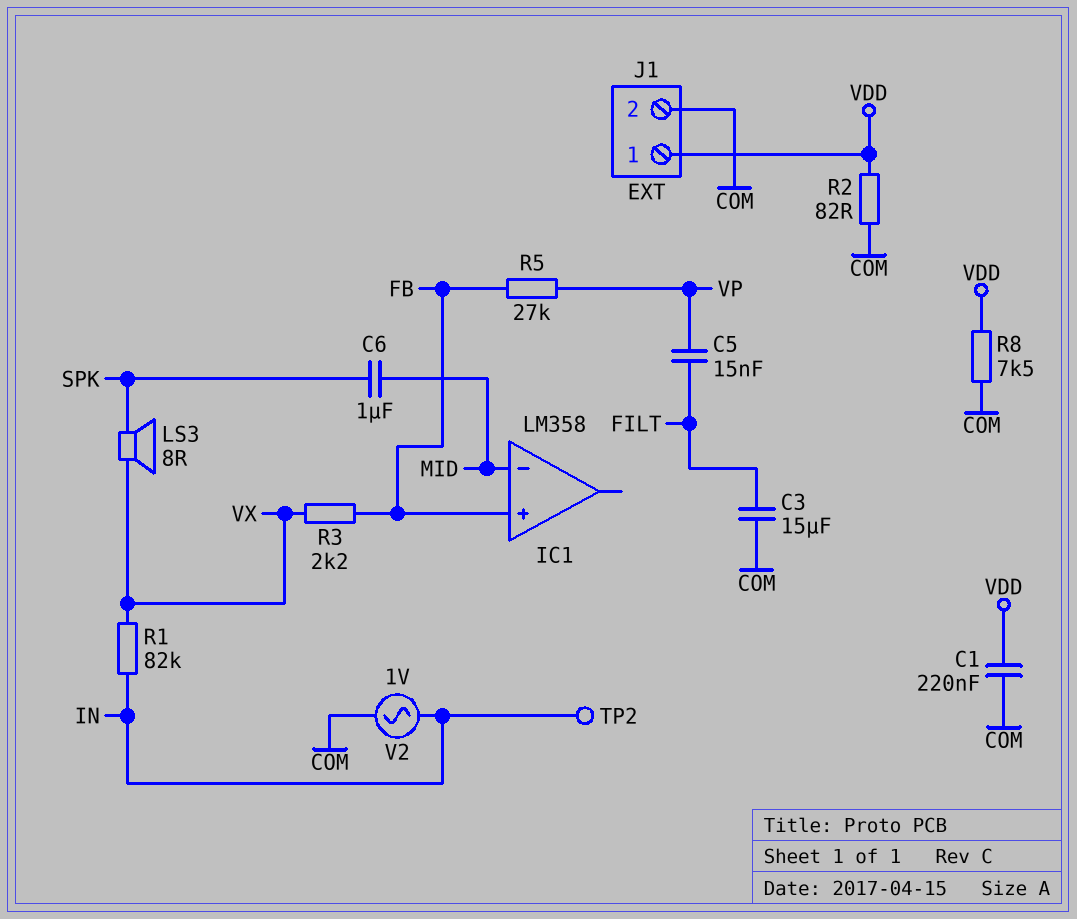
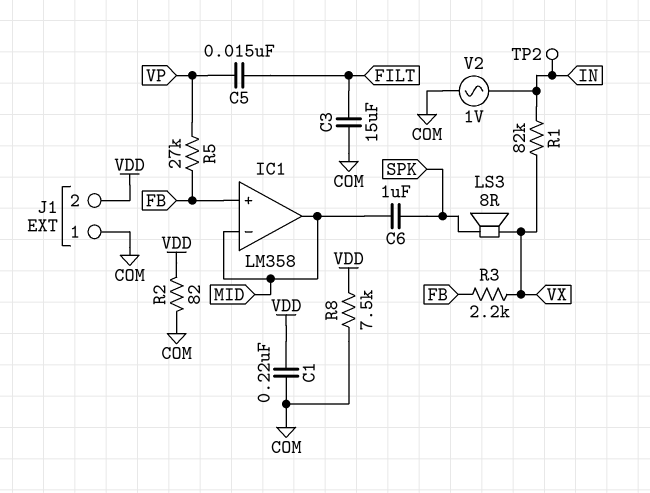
IC1 pin out: none -> MID
J1 pin 1: VDD -> COM
J1 pin 2: COM -> VDD

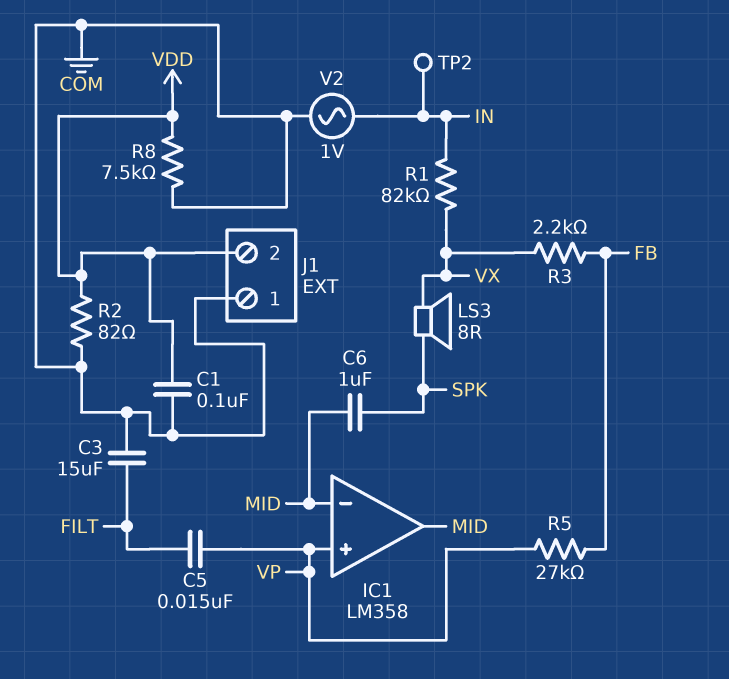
C1: 220nF (COM, VDD) -> 100nF (COM, VDD)
IC1 pin in+: FB -> VP

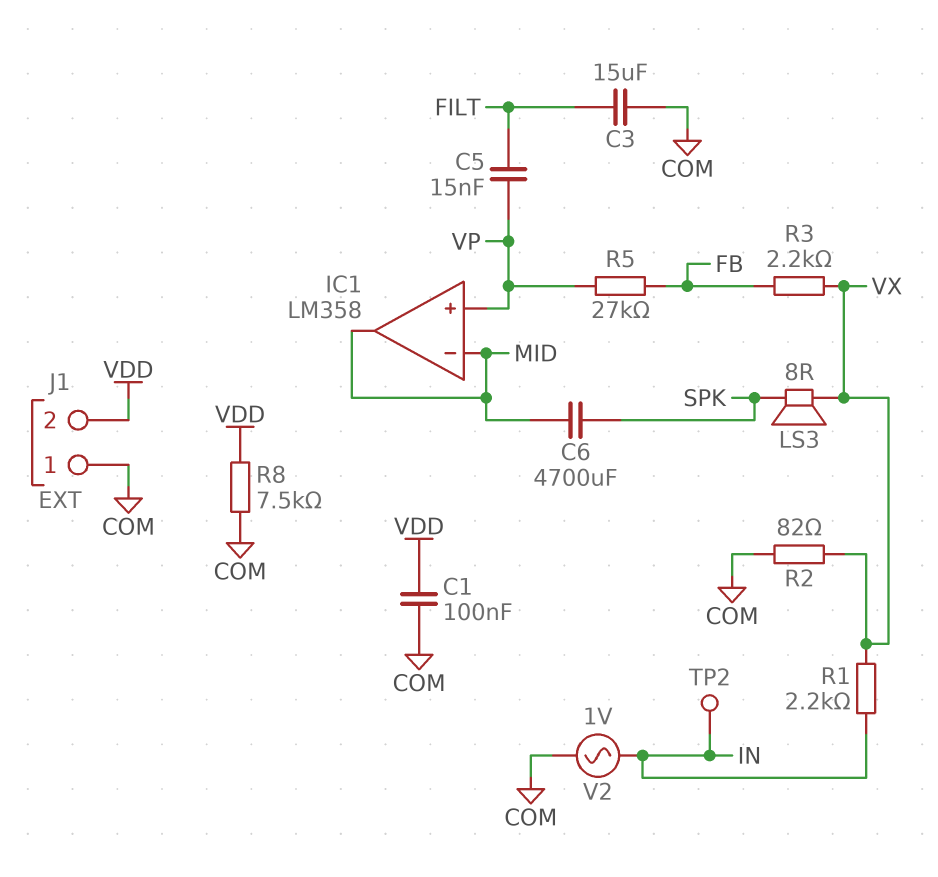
C6: 1uF (MID, SPK) -> 4700uF (MID, SPK)
R1: 82k (IN, VX) -> 2.2k (IN, VX)
R2: 82 (COM, VDD) -> 82 (COM, VX)

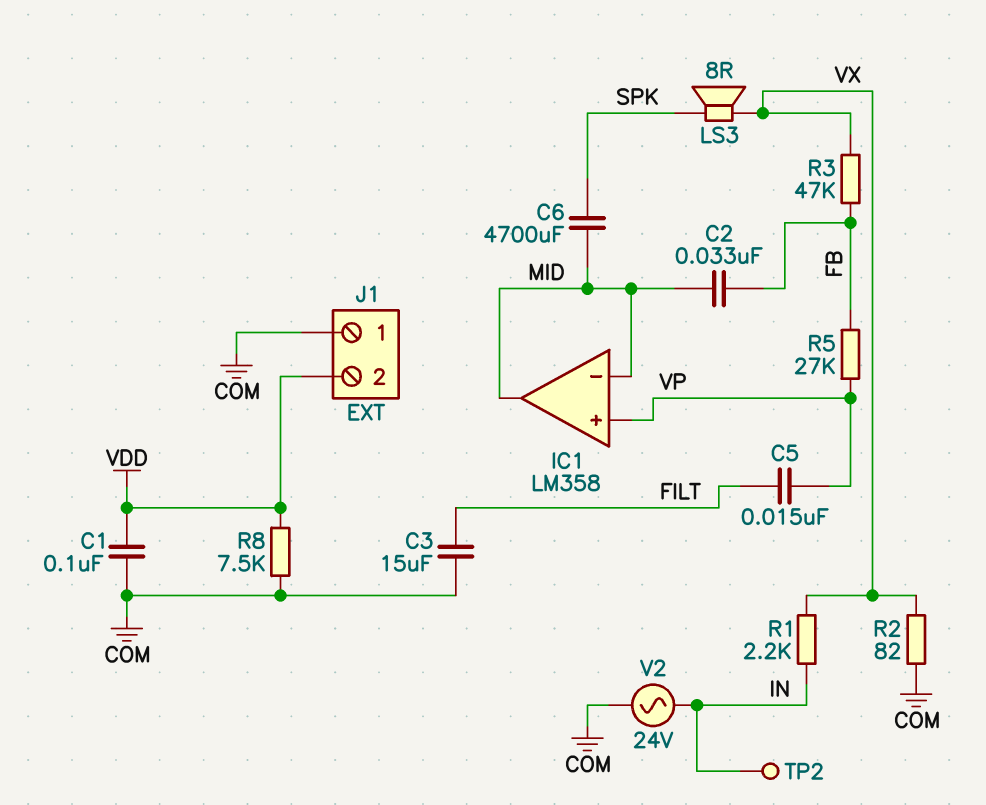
C2: none -> 33nF (FB, MID)
R3: 2.2k (FB, VX) -> 47k (FB, VX)
V2: AC 1V (COM, IN) -> AC 24V (COM, IN)

